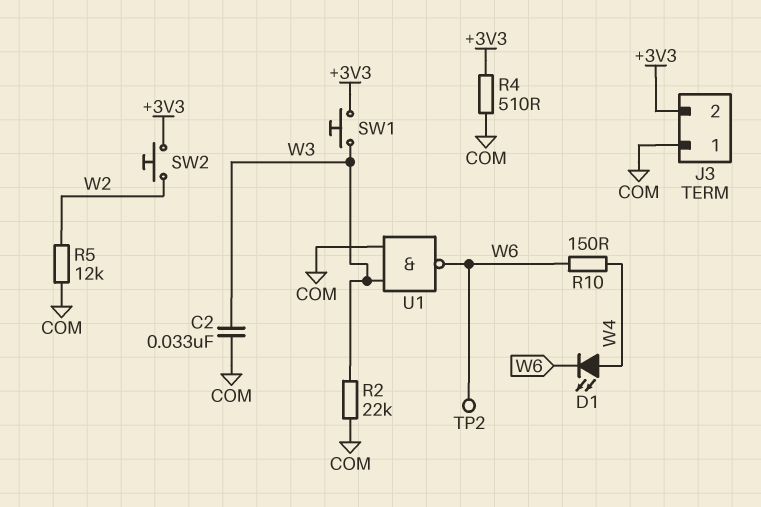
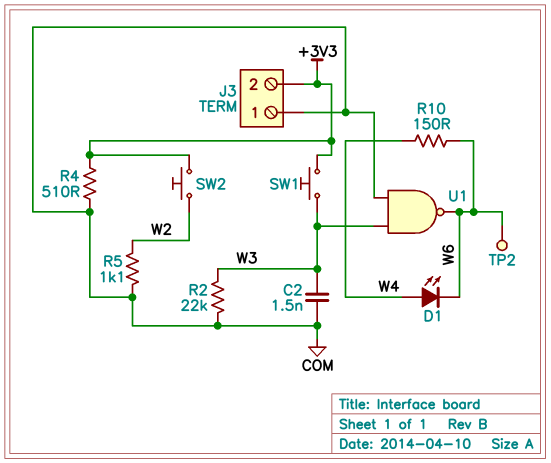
C2: 33nF (COM, W3) -> 1.5nF (COM, W3)
R5: 12k (COM, W2) -> 1.1k (COM, W2)

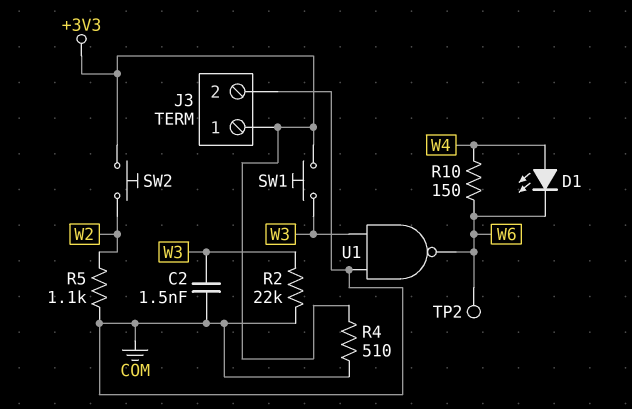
J3 pin 1: COM -> +3V3
J3 pin 2: +3V3 -> COM

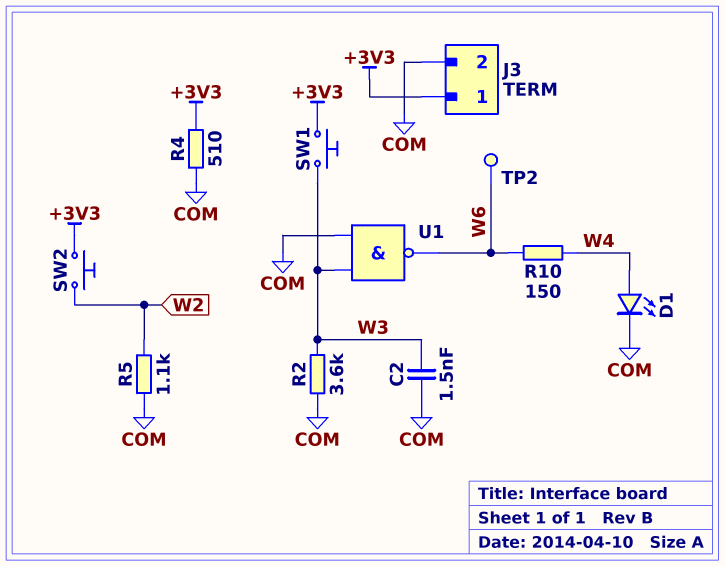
D1: LED (A W4, K W6) -> LED (A W4, K COM)
R2: 22k (COM, W3) -> 3.6k (COM, W3)

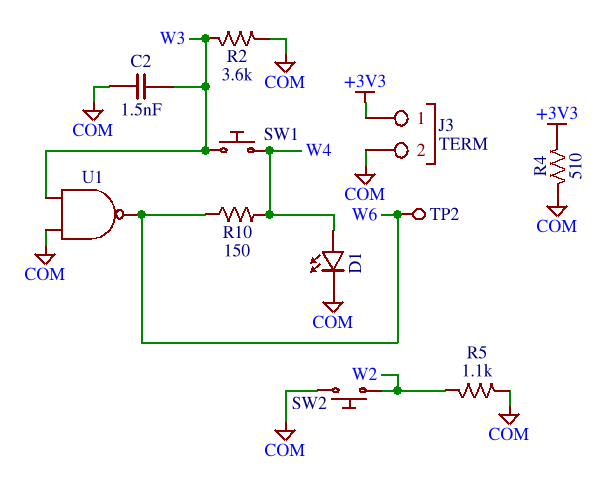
SW1: button (+3V3, W3) -> button (W3, W4)
SW2: button (+3V3, W2) -> button (COM, W2)

